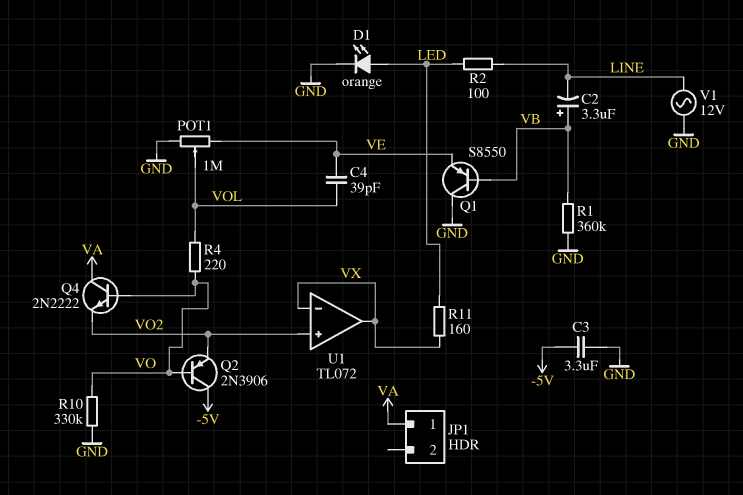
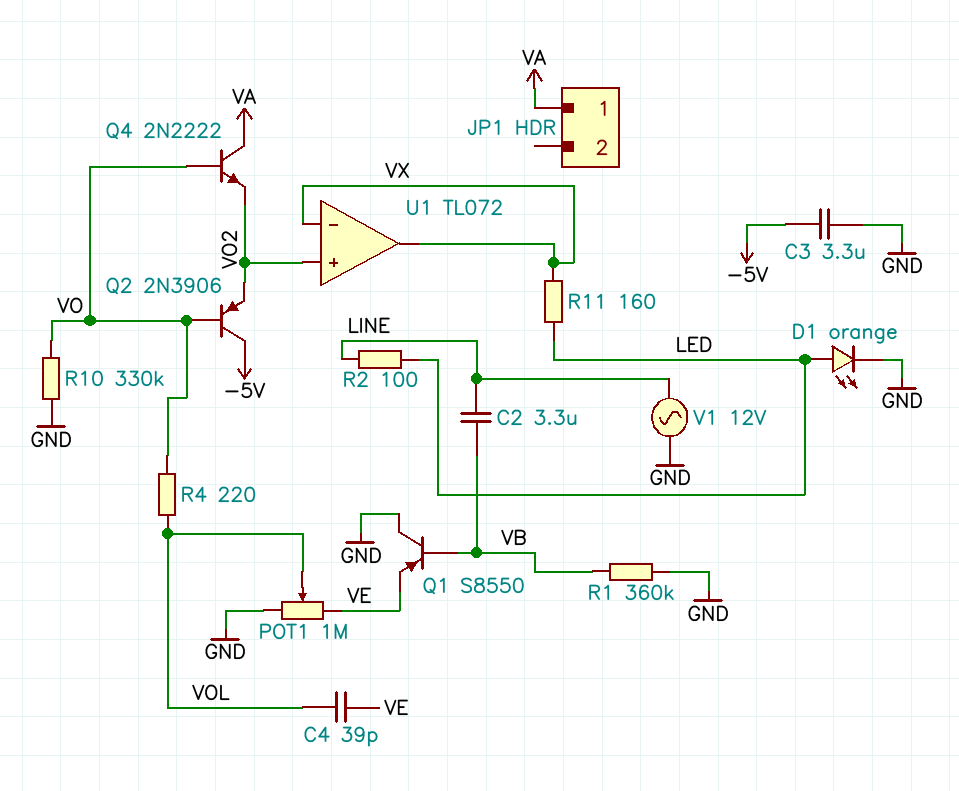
C2: 3.3uF (plus VB, minus LINE) -> 3.3uF (LINE, VB)

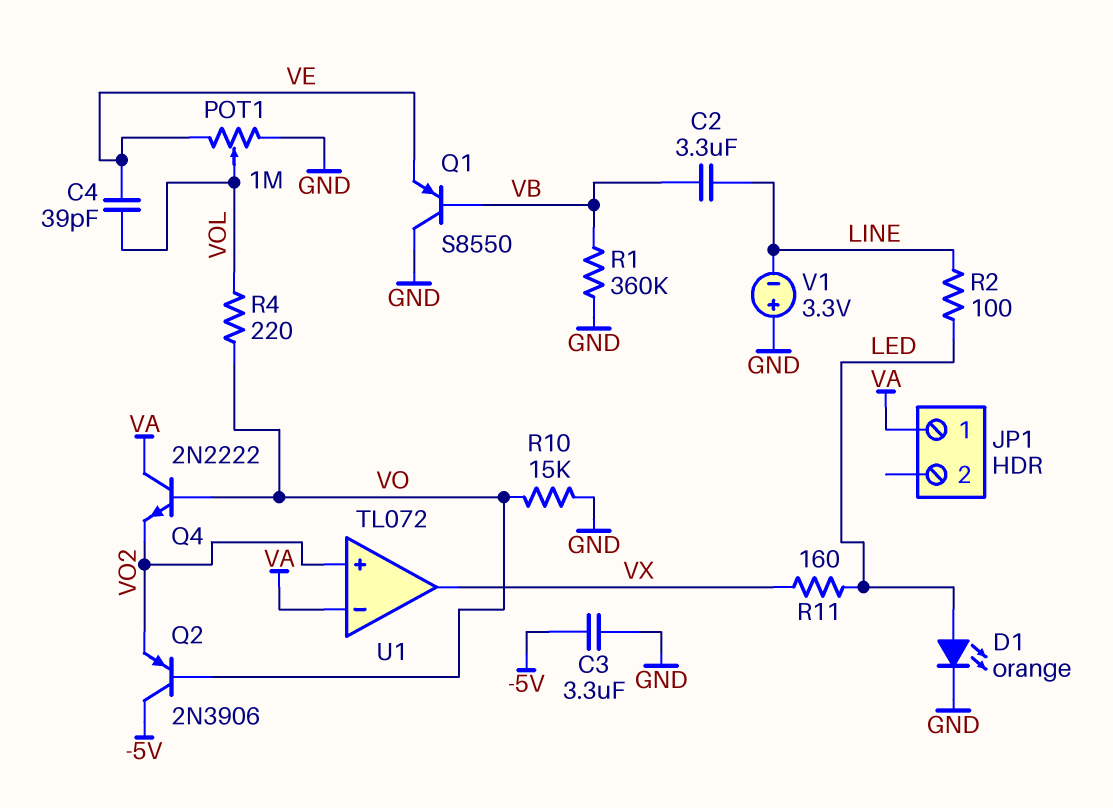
R10: 330k (GND, VO) -> 15k (GND, VO)
U1 pin in-: VX -> VA
V1: AC 12V (GND, LINE) -> 3.3V (plus GND, minus LINE)

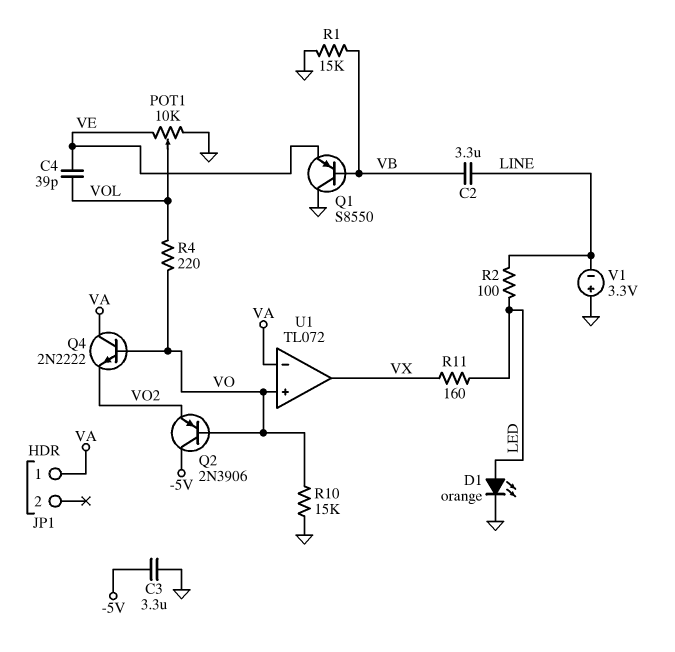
POT1: 1M (GND, VE, wiper VOL) -> 10k (GND, VE, wiper VOL)
R1: 360k (GND, VB) -> 15k (GND, VB)
U1 pin in+: VO2 -> VO

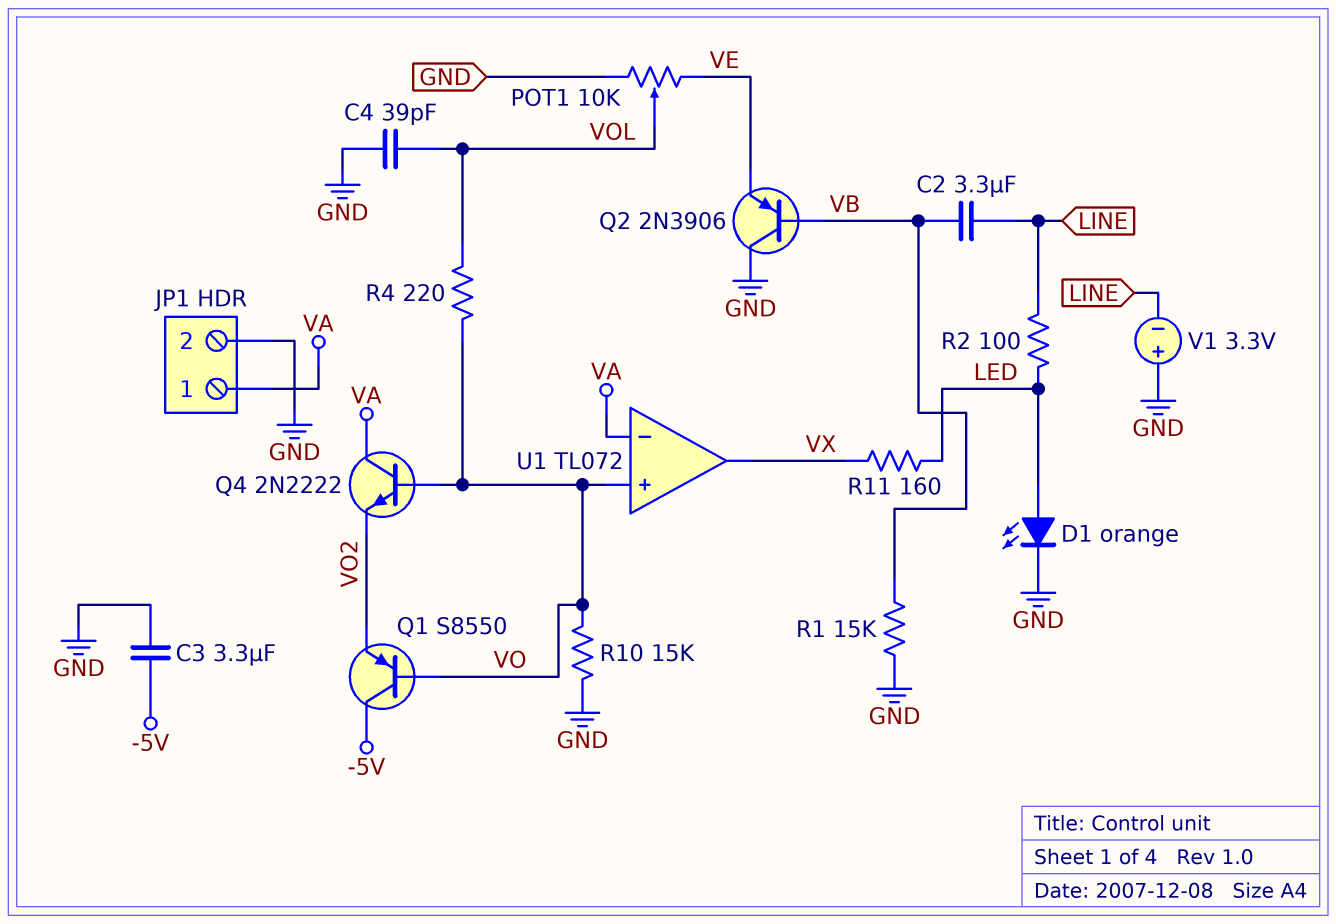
C4: 39pF (VE, VOL) -> 39pF (GND, VOL)
JP1 pin 2: none -> GND
Q1: PNP S8550 (B VB, C GND, E VE) -> PNP S8550 (B VO, C -5V, E VO2)
Q2: PNP 2N3906 (B VO, C -5V, E VO2) -> PNP 2N3906 (B VB, C GND, E VE)

